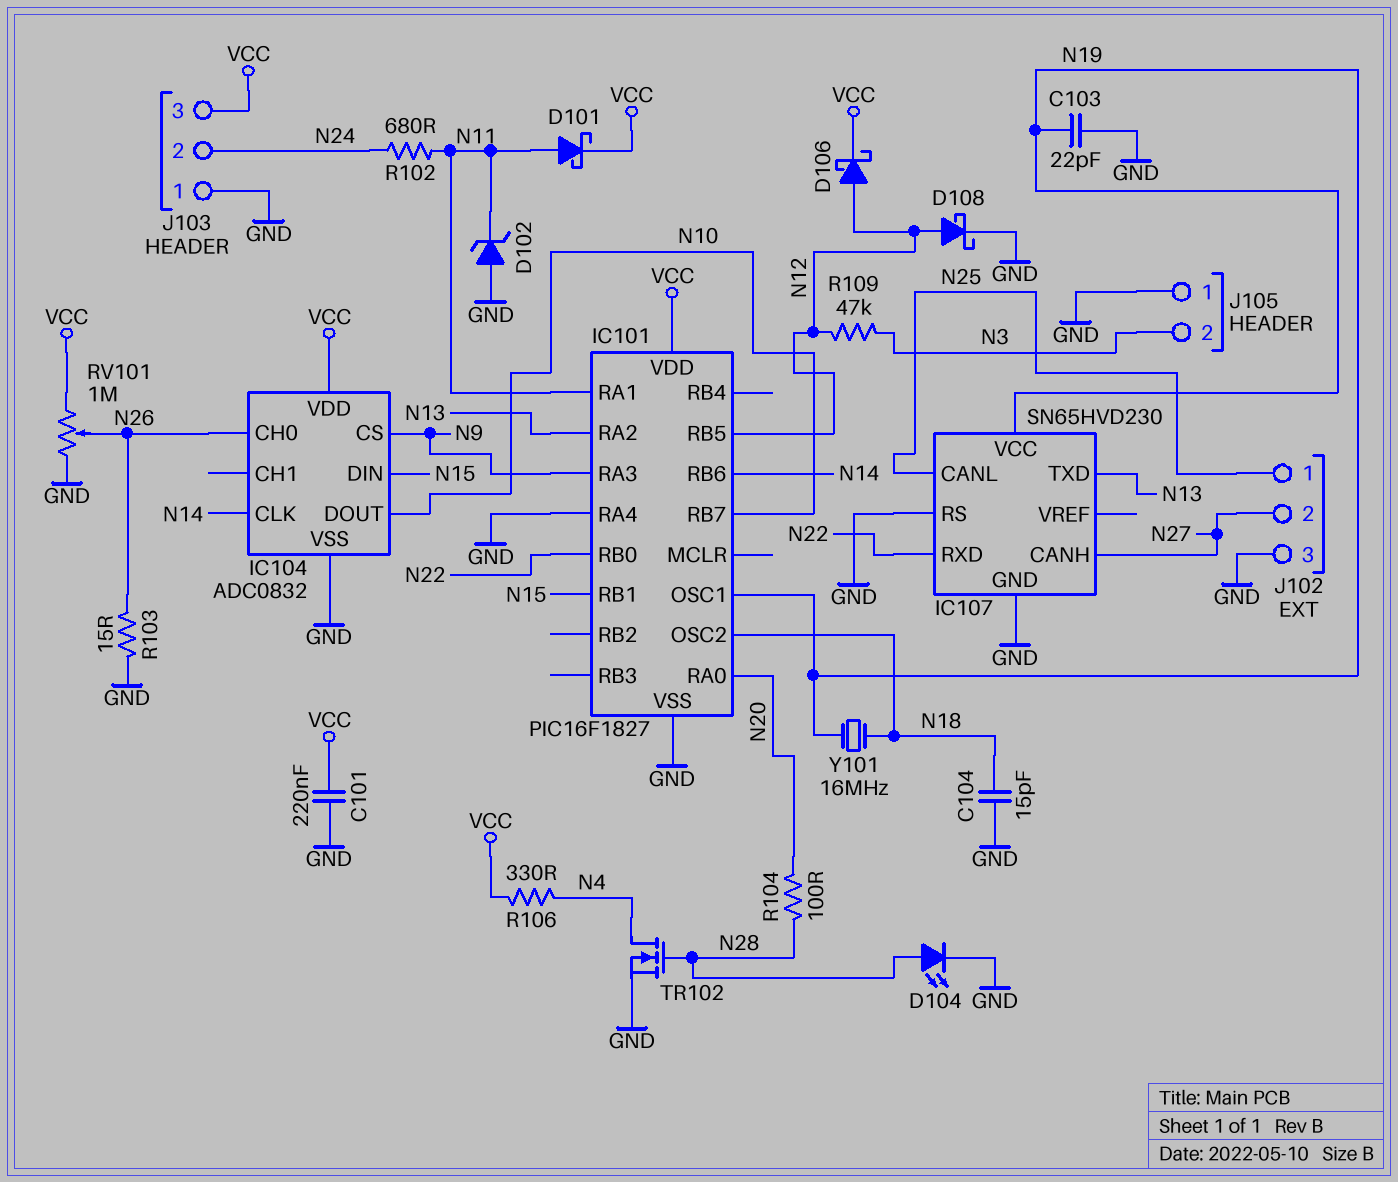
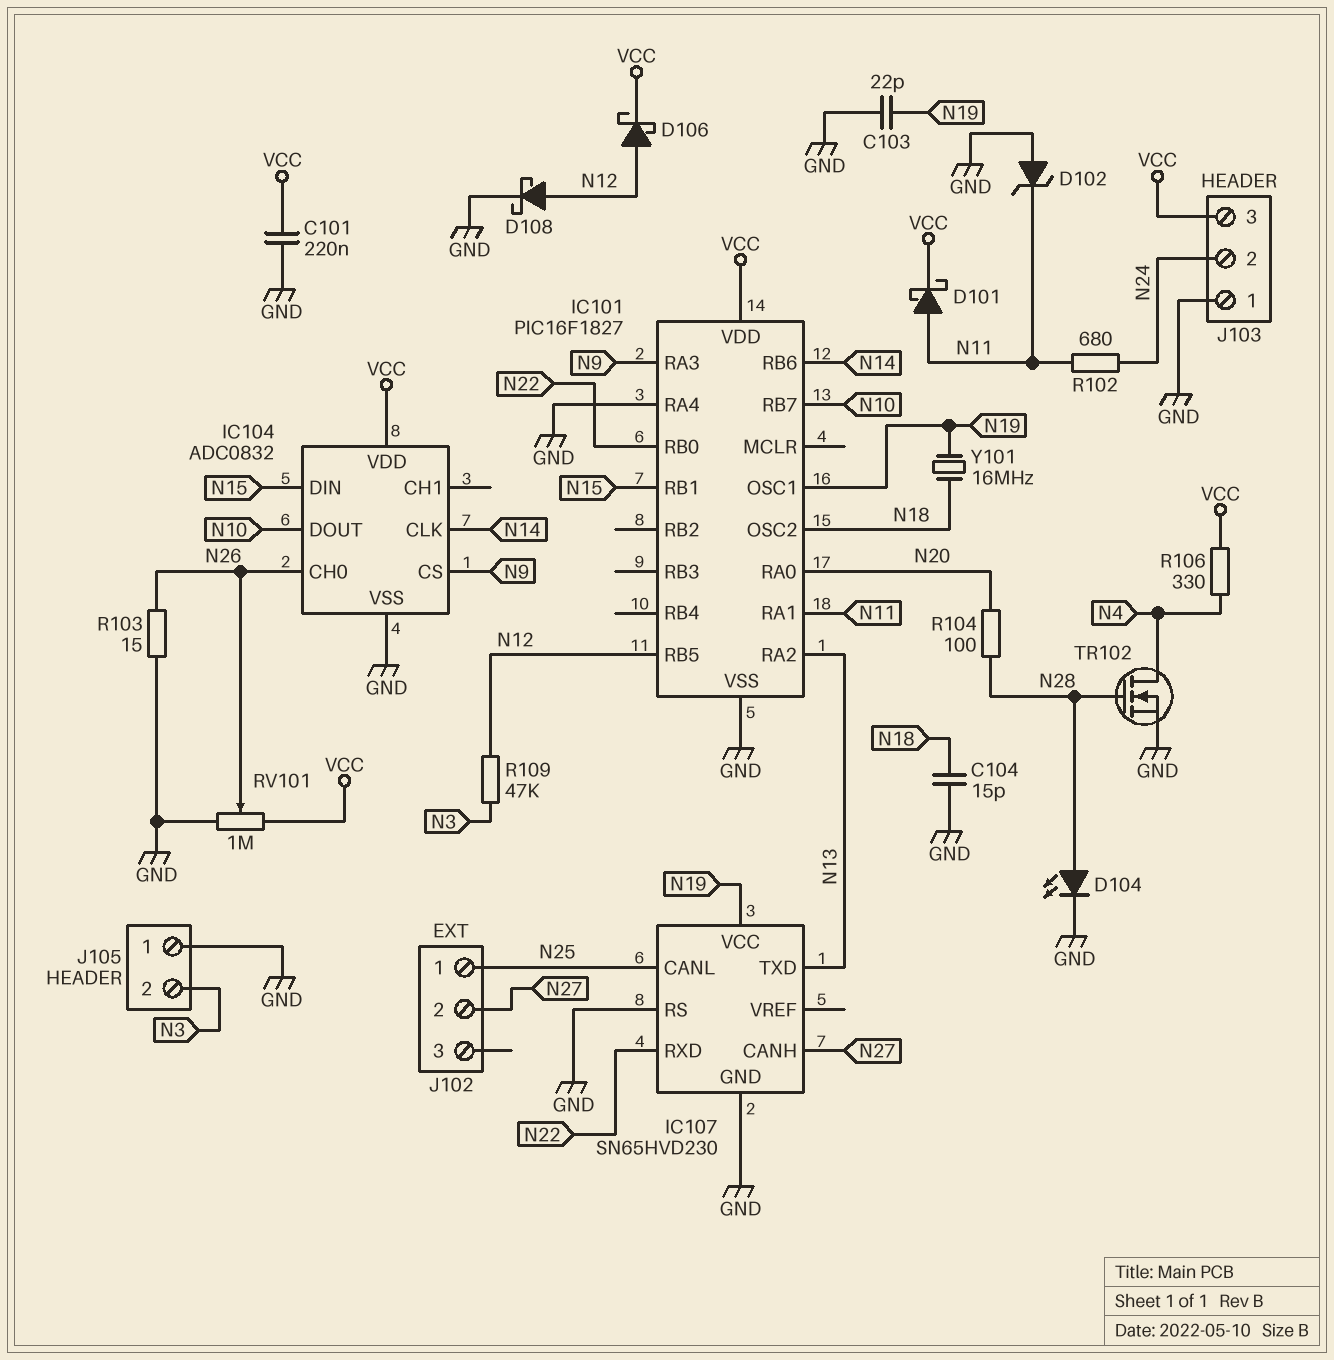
J102 pin 3: GND -> none

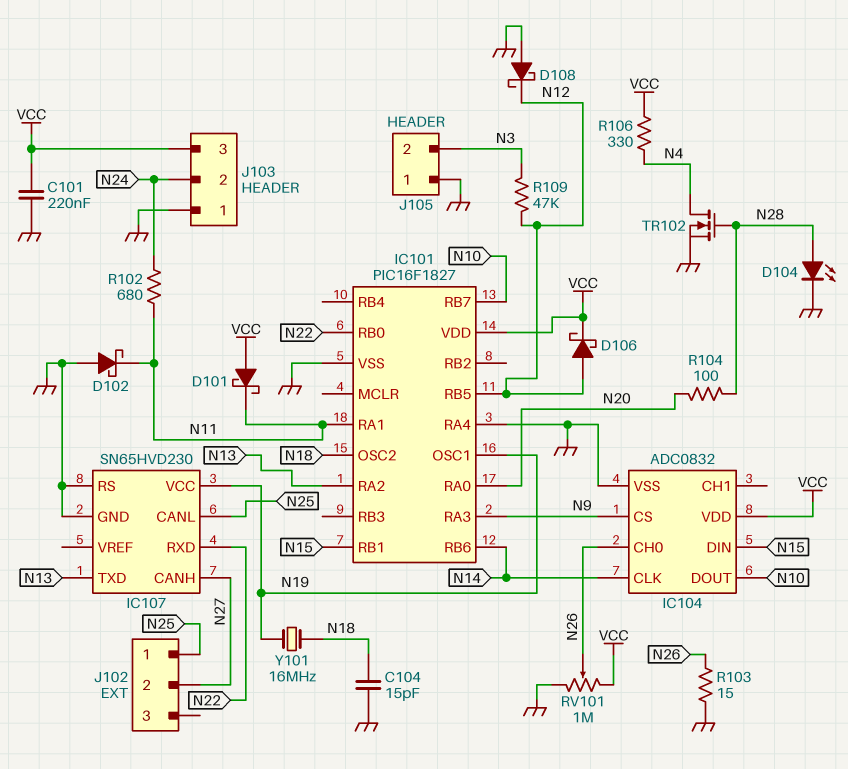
C103: 22pF (GND, N19) -> none
D101: schottky (A N11, K VCC) -> schottky (A VCC, K N11)
D102: zener (A GND, K N11) -> schottky (A GND, K N11)
D108: schottky (A N12, K GND) -> schottky (A GND, K N12)

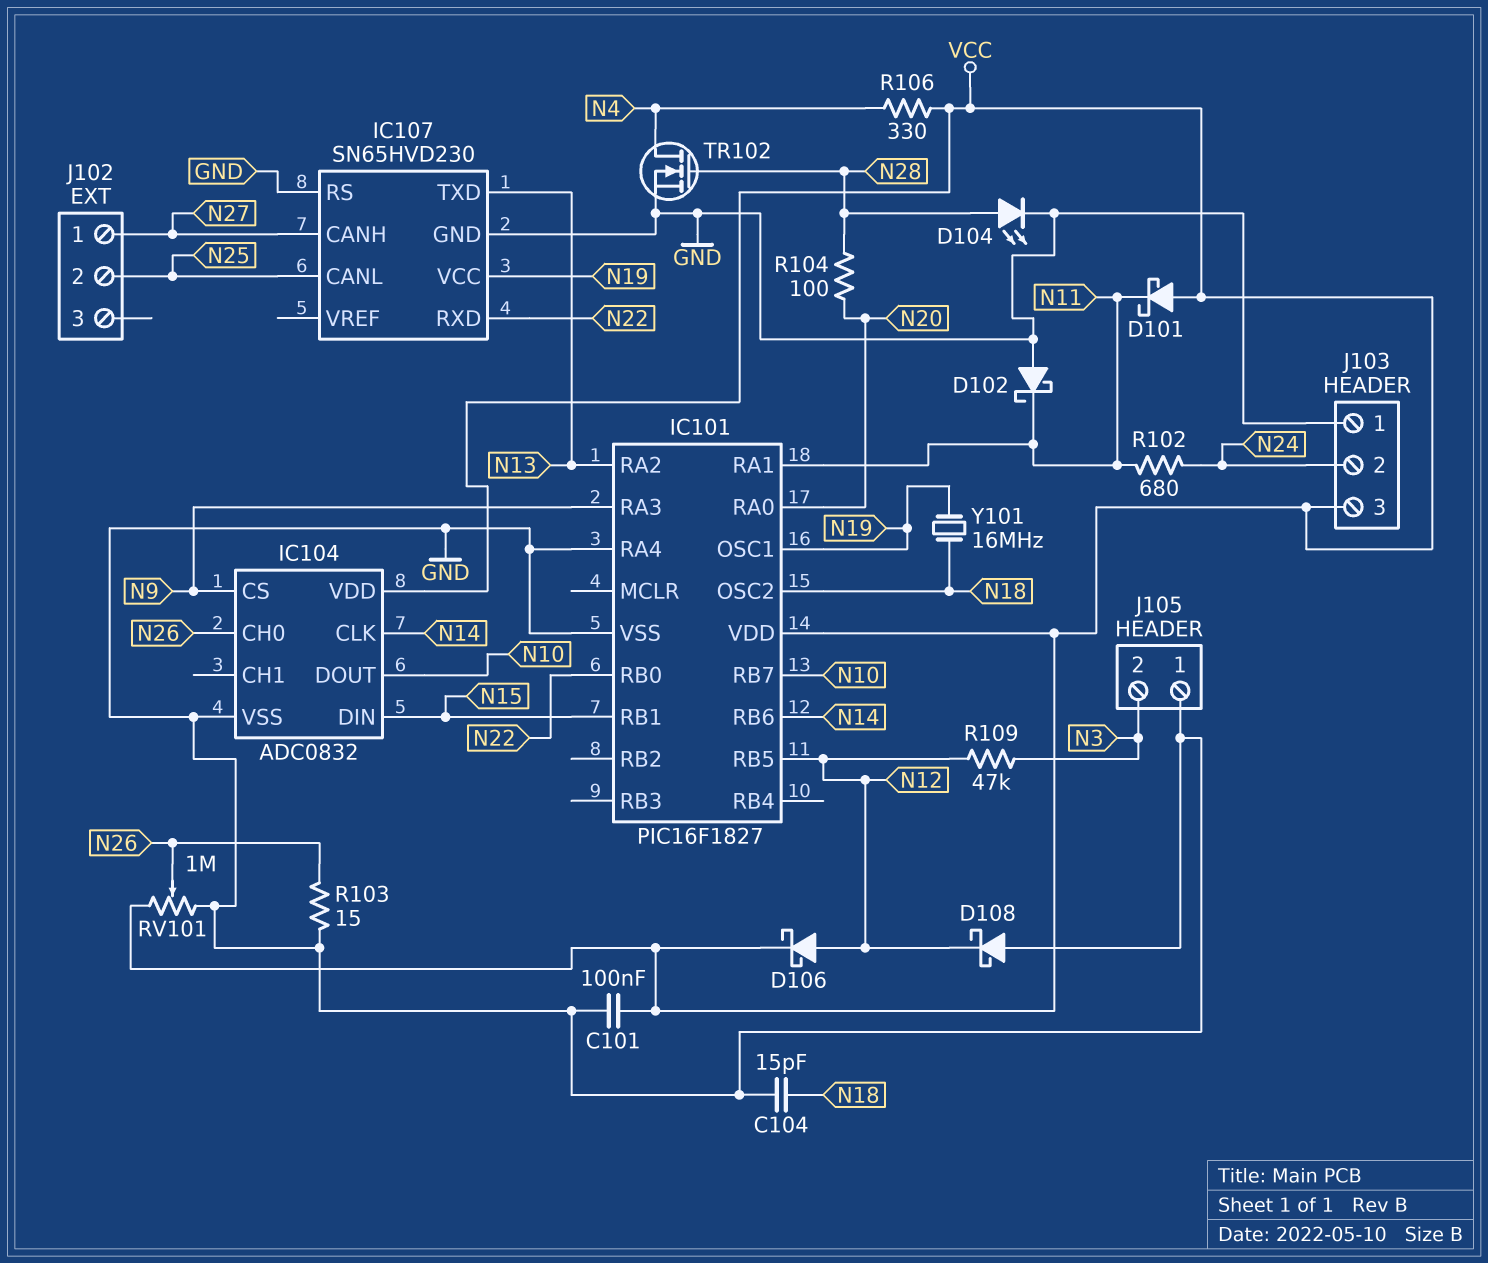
C101: 220nF (GND, VCC) -> 100nF (GND, VCC)
J102 pin 1: N25 -> N27
J102 pin 2: N27 -> N25

